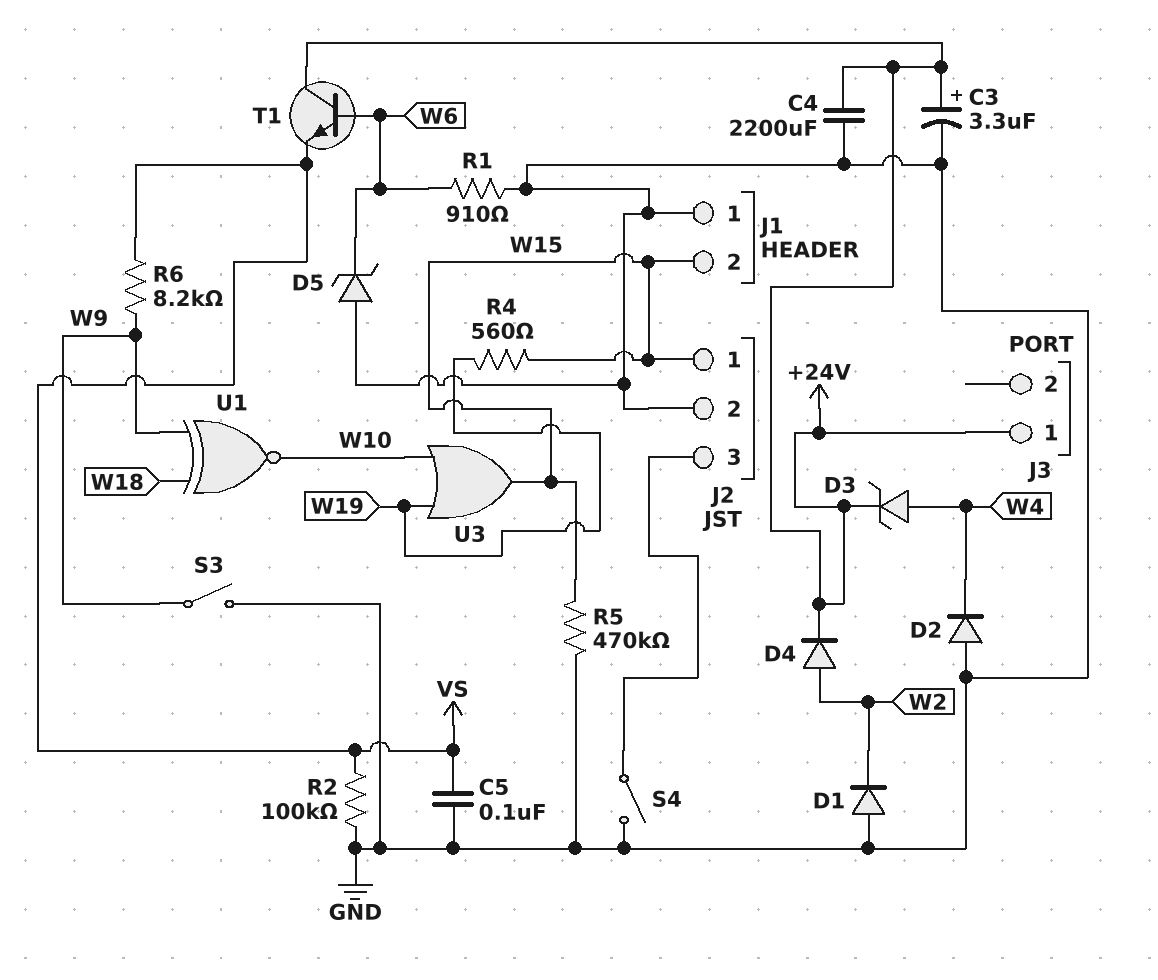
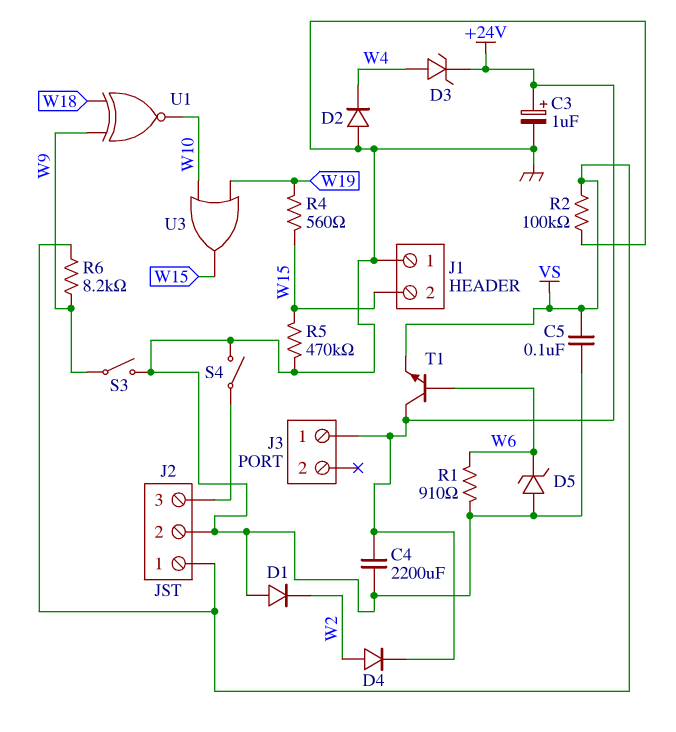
C3: 3.3uF (plus +24V, minus GND) -> 1uF (plus +24V, minus GND)
J2 pin 1: W15 -> VS

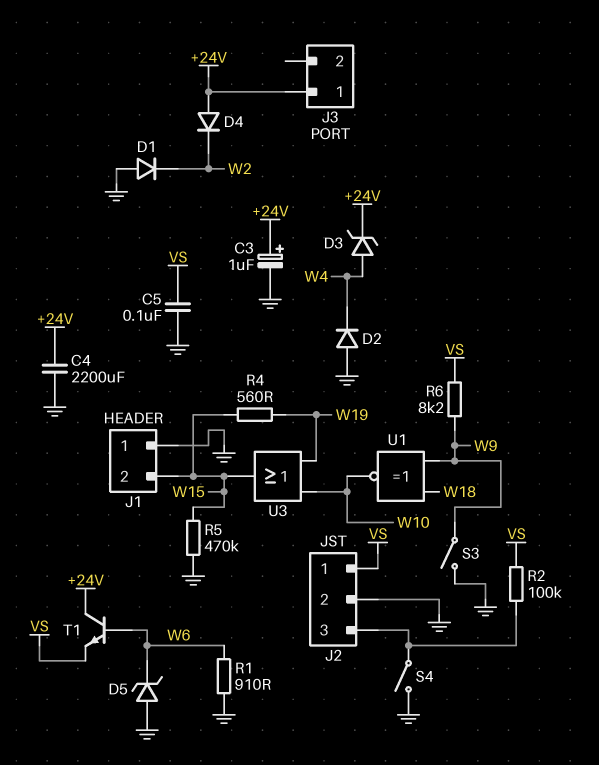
D4: diode (A W2, K +24V) -> diode (A +24V, K W2)
R2: 100k (GND, VS) -> 100k (J2/3, VS)

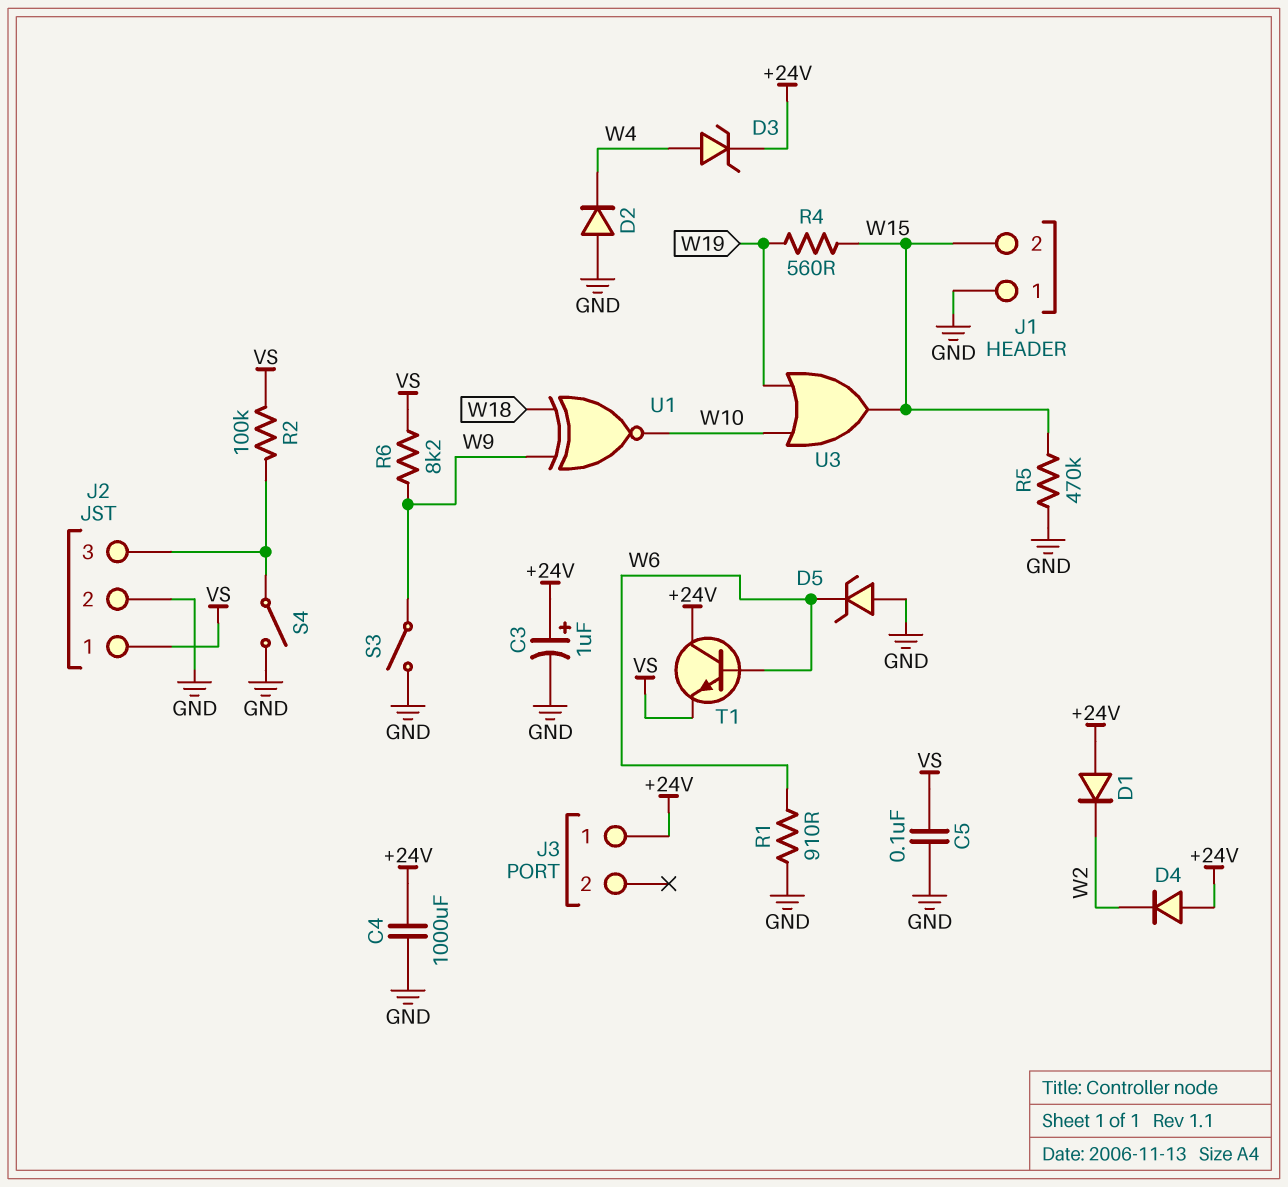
C4: 2200uF (+24V, GND) -> 1000uF (+24V, GND)
D1: diode (A GND, K W2) -> diode (A +24V, K W2)

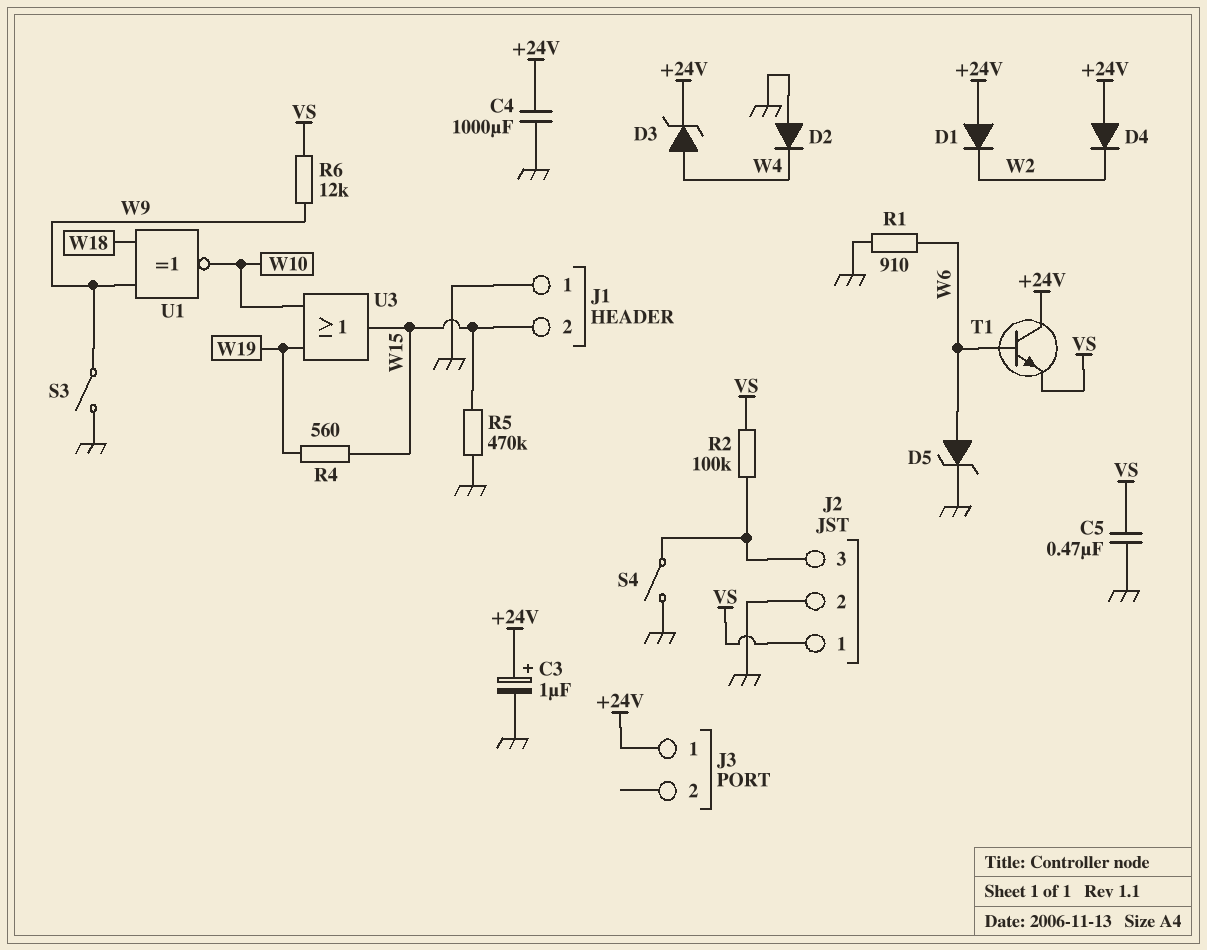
C5: 100nF (GND, VS) -> 470nF (GND, VS)
D5: zener (A GND, K W6) -> zener (A W6, K GND)
R6: 8.2k (VS, W9) -> 12k (VS, W9)

